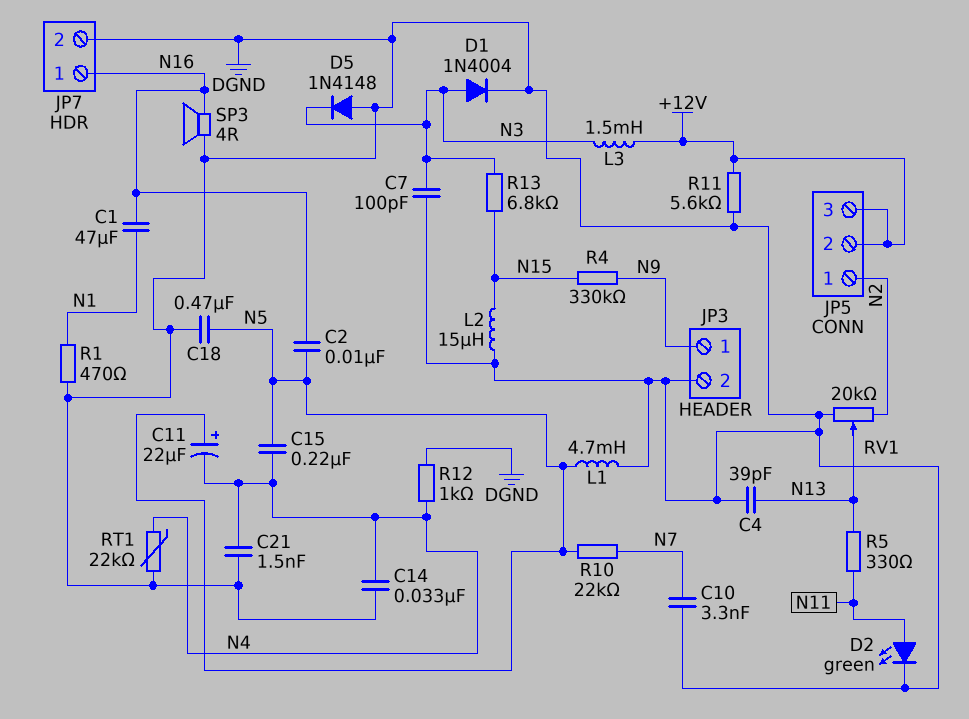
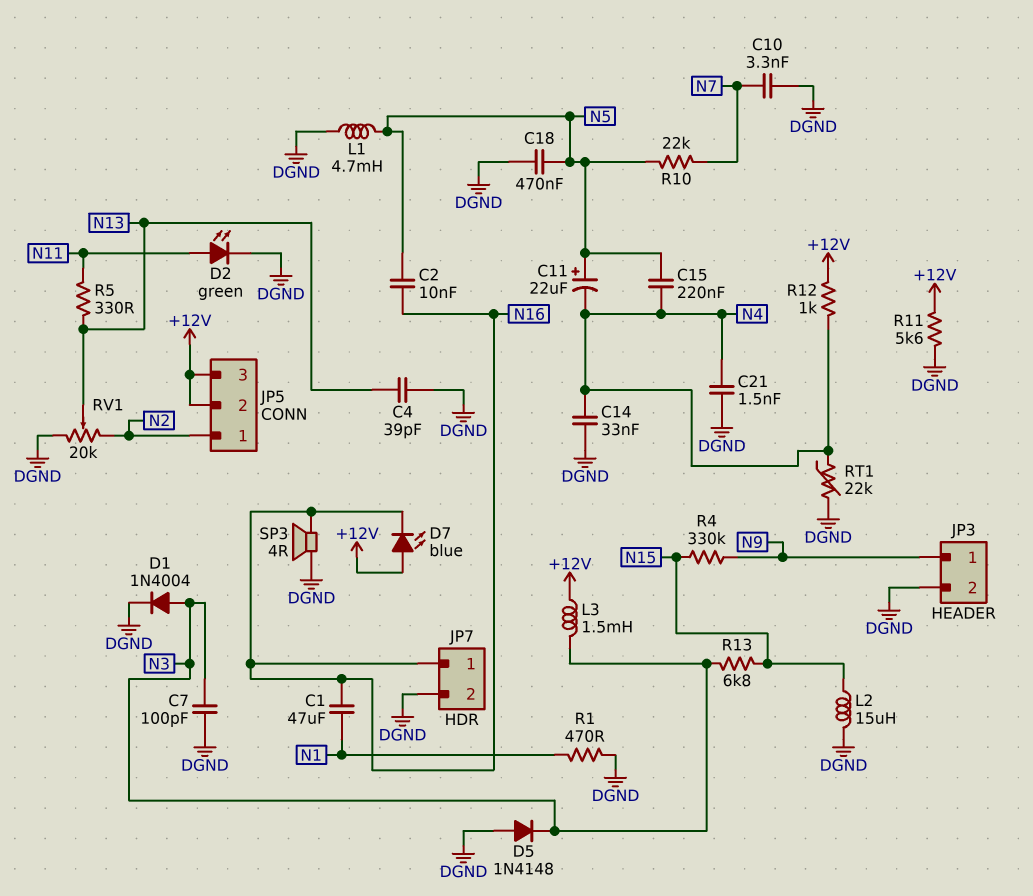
D7: none -> LED blue (A +12V, K N16)
R12: 1k (DGND, N4) -> 1k (+12V, N4)

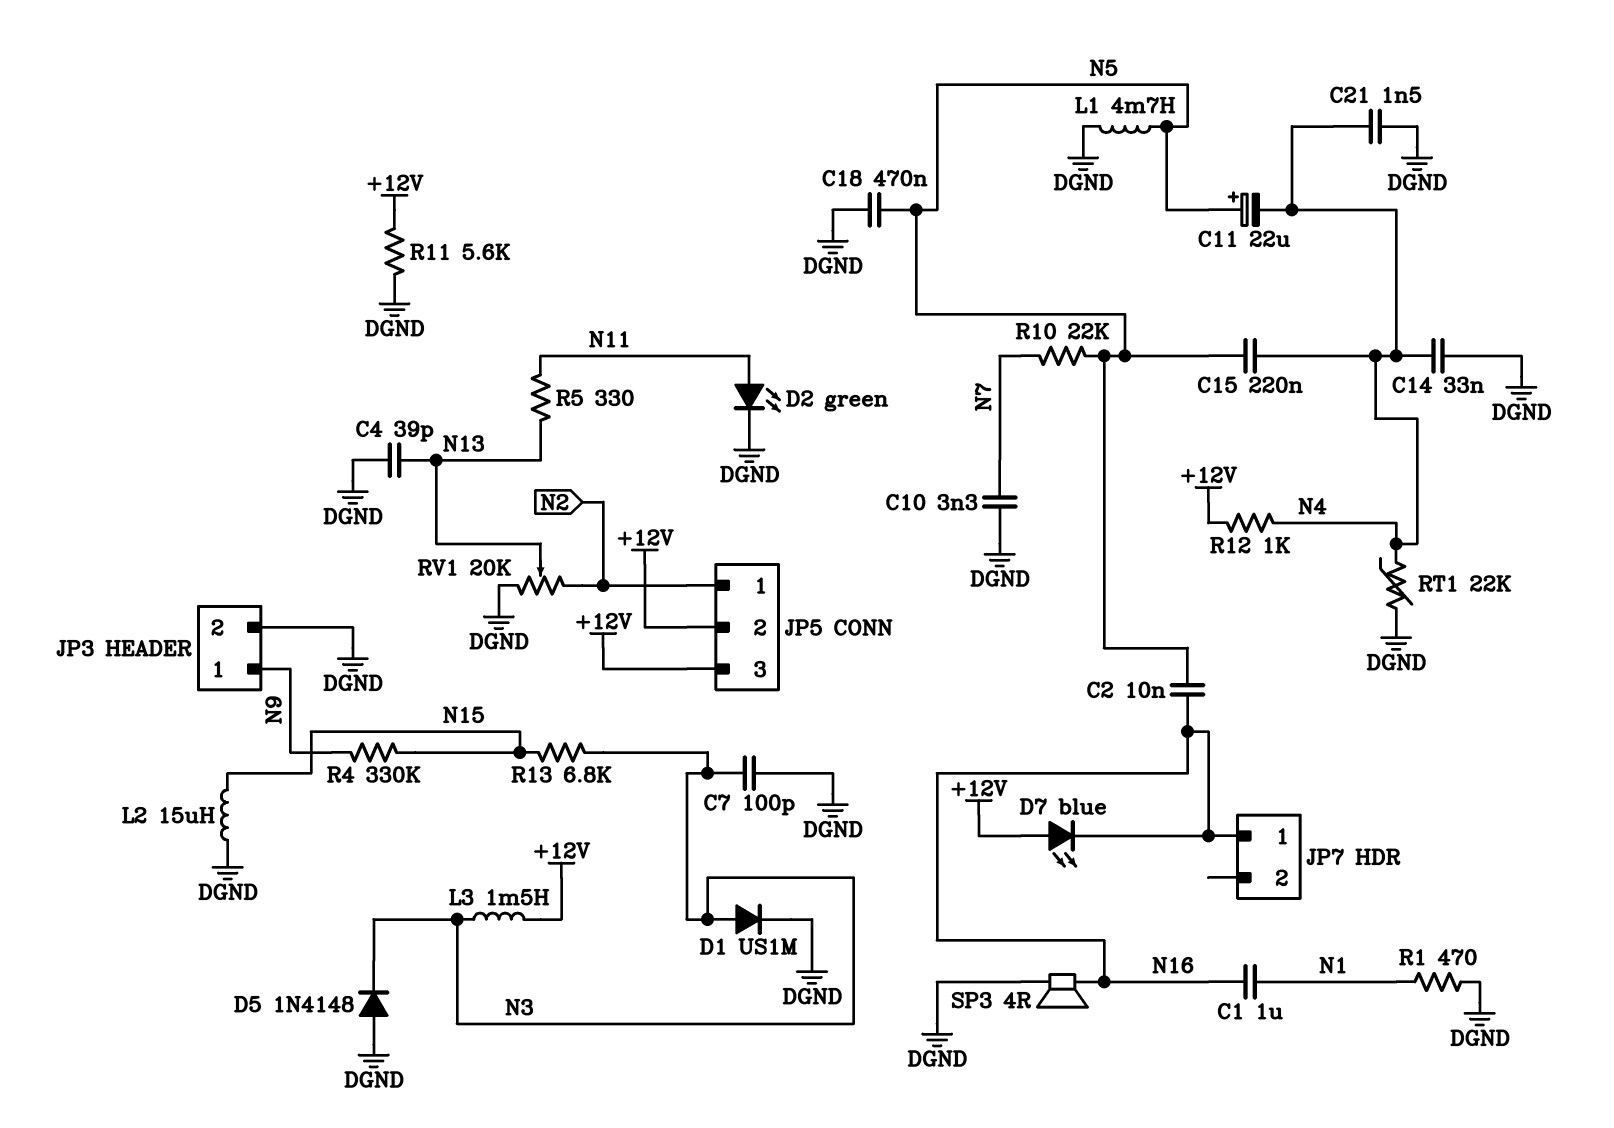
C1: 47uF (N1, N16) -> 1uF (N1, N16)
D1: diode 1N4004 (A N3, K DGND) -> diode US1M (A N3, K DGND)
JP7 pin 2: DGND -> none

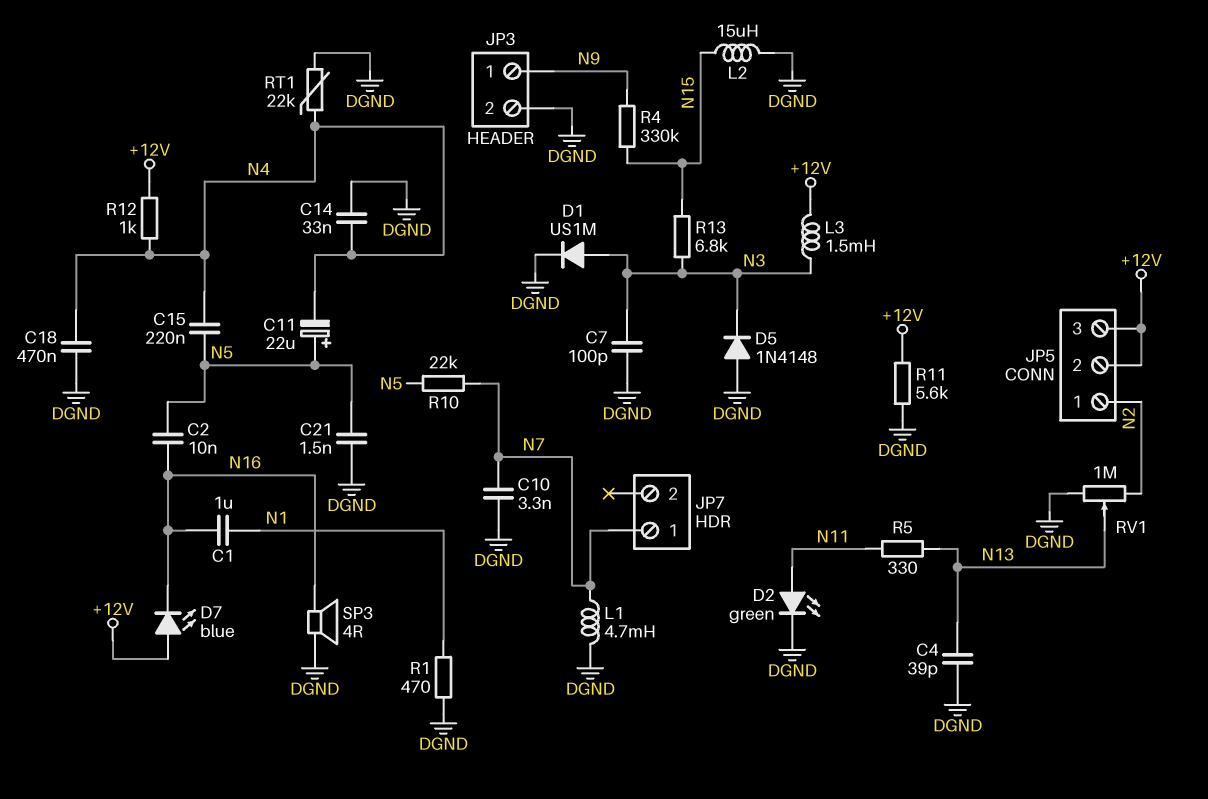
C18: 470nF (DGND, N5) -> 470nF (DGND, N4)
C21: 1.5nF (DGND, N4) -> 1.5nF (DGND, N5)
JP7 pin 1: N16 -> N7
L1: 4.7mH (DGND, N5) -> 4.7mH (DGND, N7)
RV1: 20k (DGND, N2, wiper N13) -> 1M (DGND, N2, wiper N13)

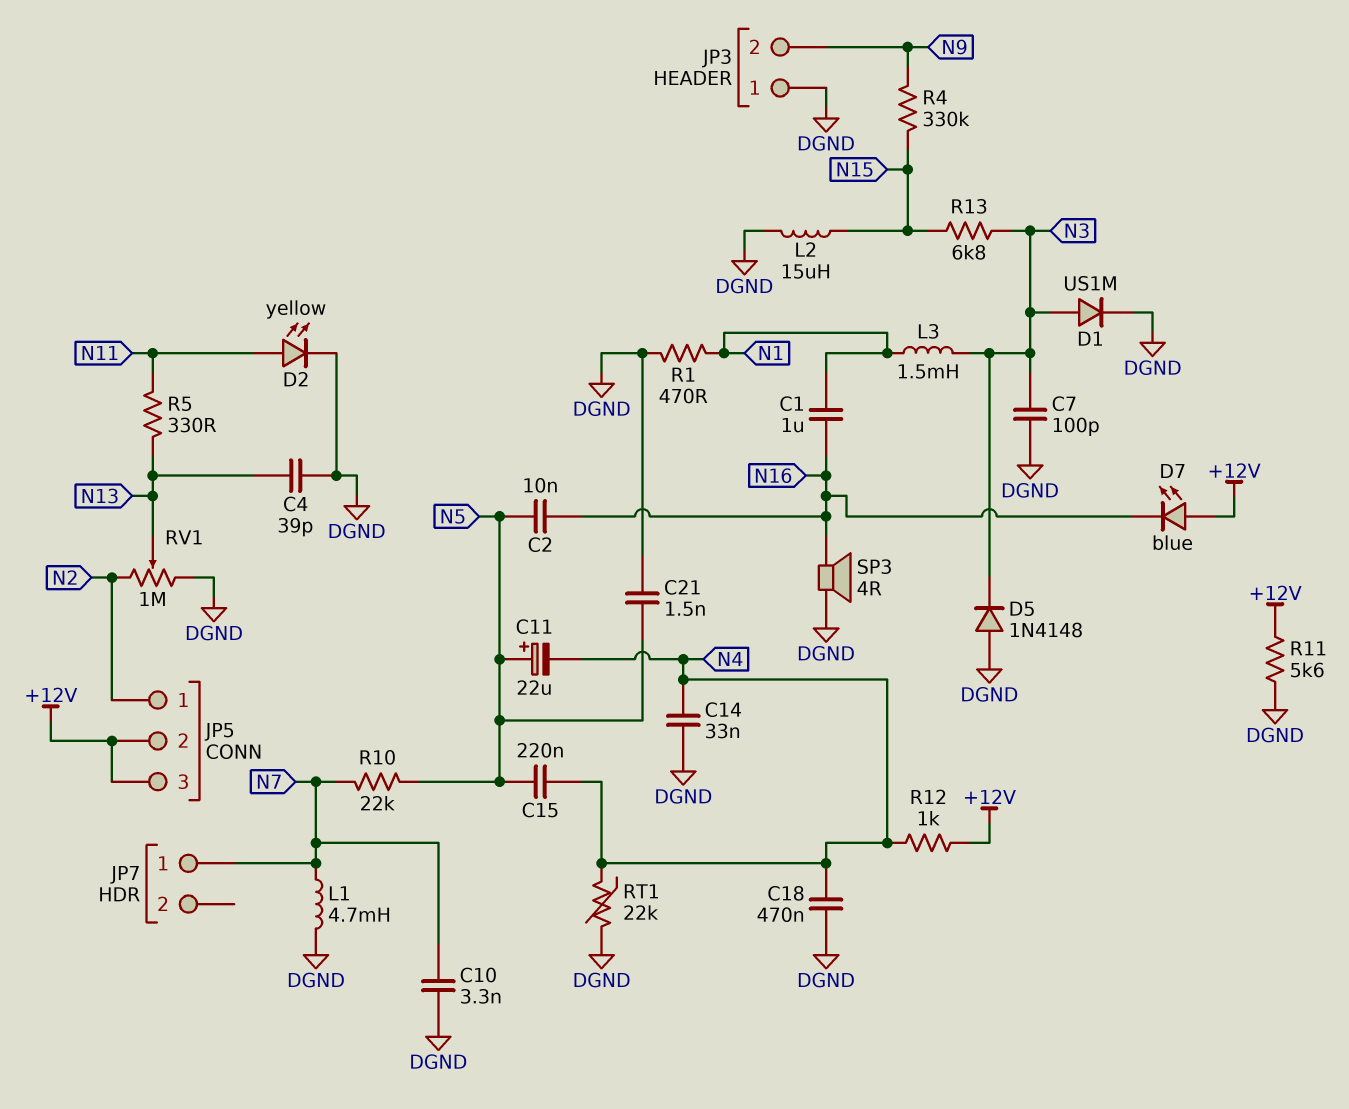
D2: LED green (A N11, K DGND) -> LED yellow (A N11, K DGND)
JP3 pin 1: N9 -> DGND
JP3 pin 2: DGND -> N9
L3: 1.5mH (+12V, N3) -> 1.5mH (N1, N3)

